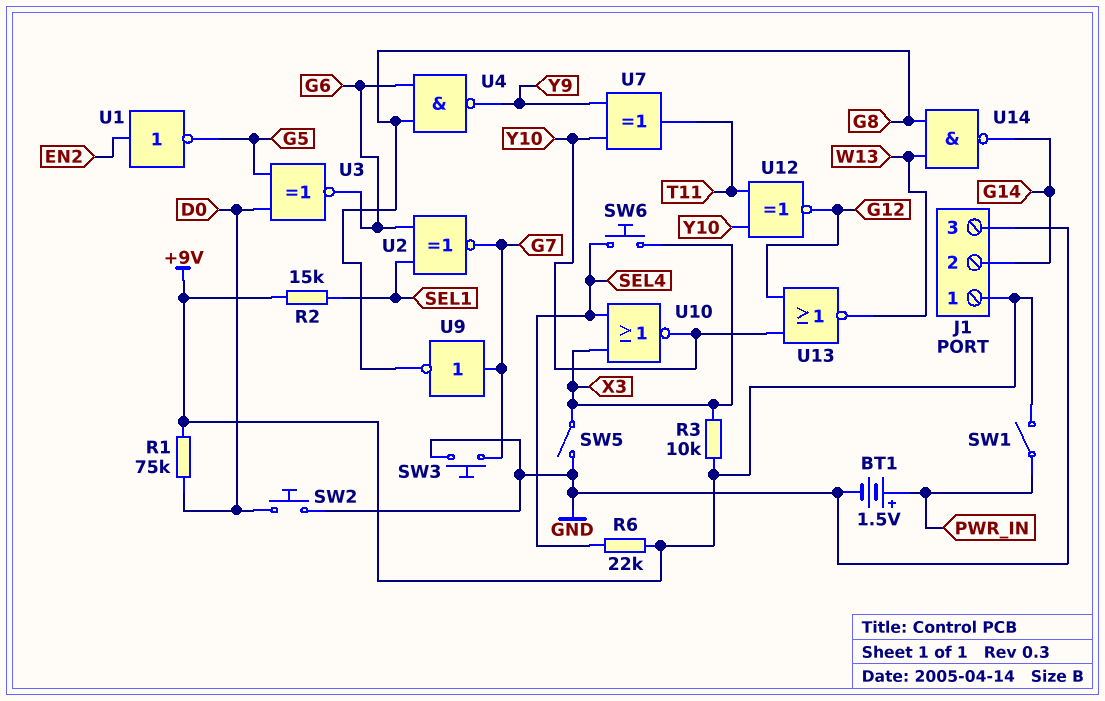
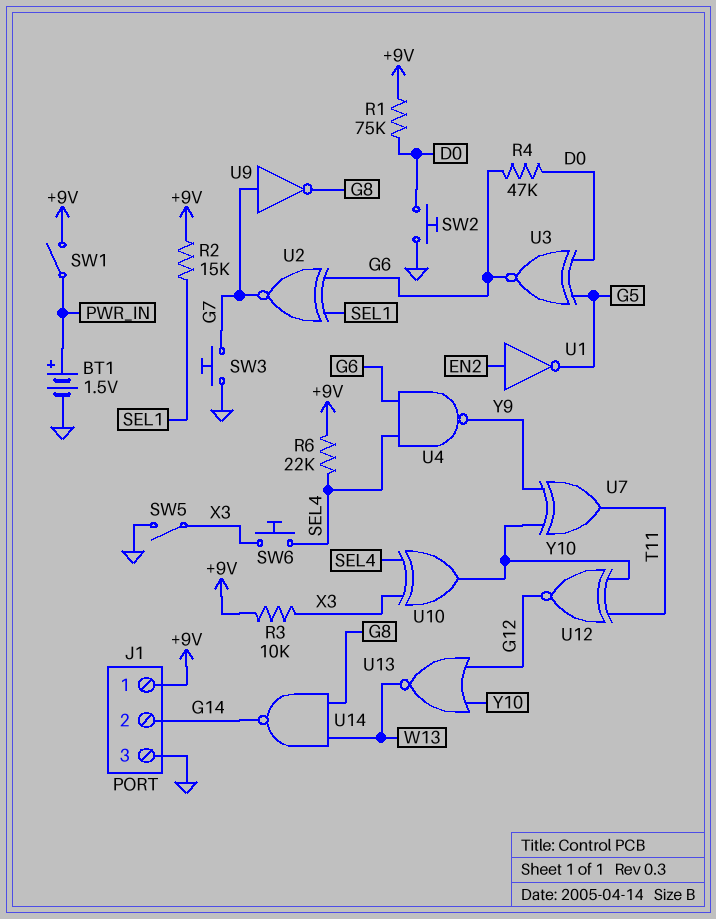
R4: none -> 47k (D0, G6)
U4: NAND (in G6, in G8, out Y9) -> NAND (in G6, in SEL4, out Y9)
U10: NOR (in SEL4, in X3, out Y10) -> XOR (in SEL4, in X3, out Y10)

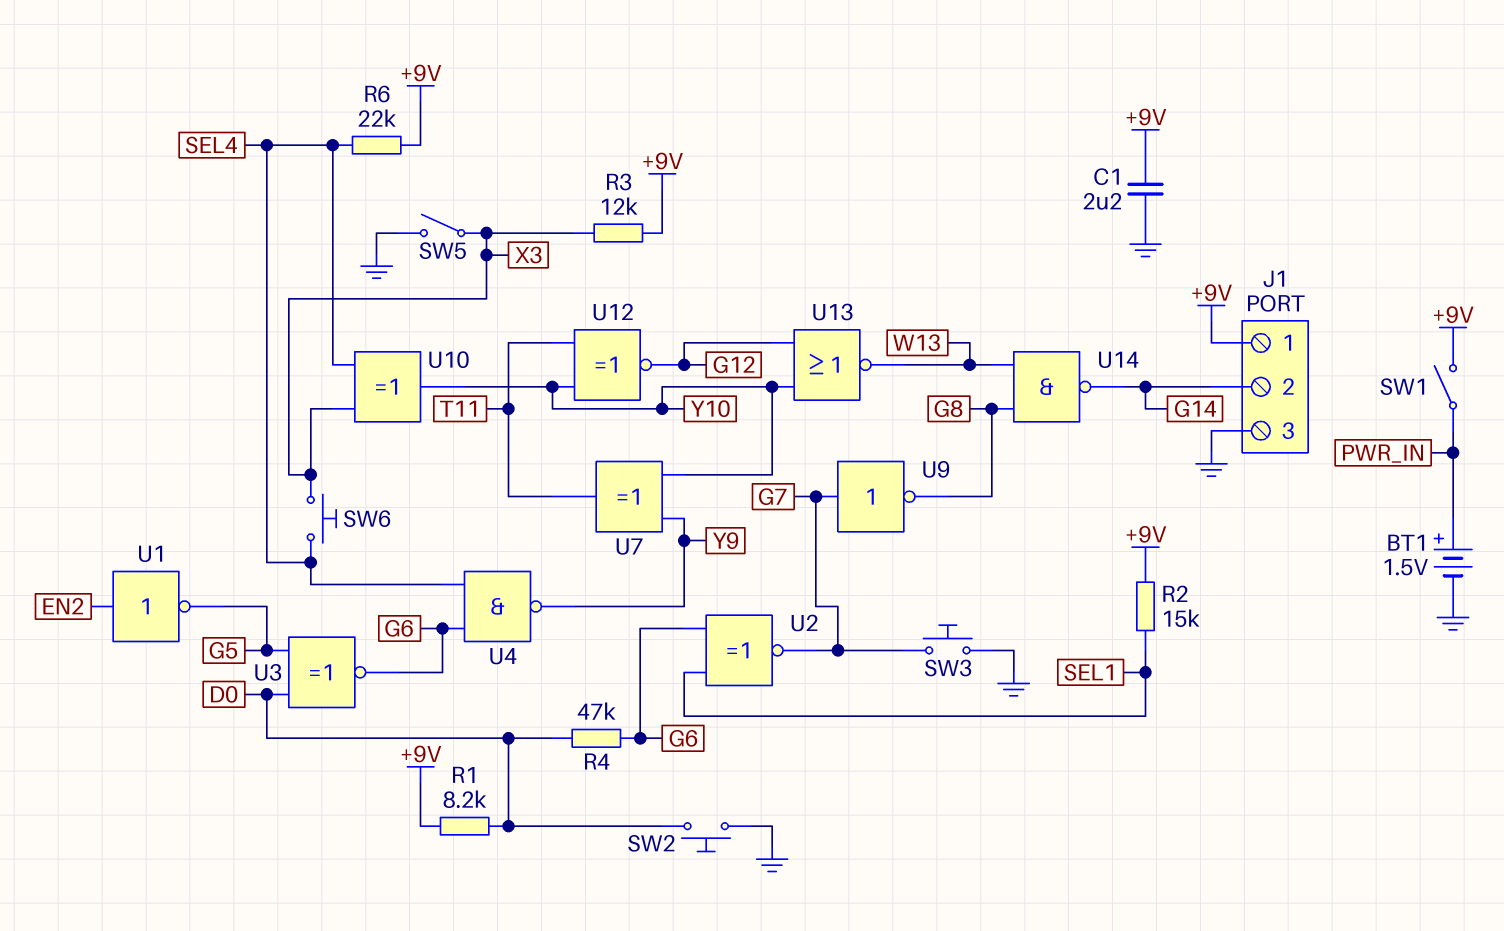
C1: none -> 2.2uF (+9V, GND)
R1: 75k (+9V, D0) -> 8.2k (+9V, D0)
R3: 10k (+9V, X3) -> 12k (+9V, X3)

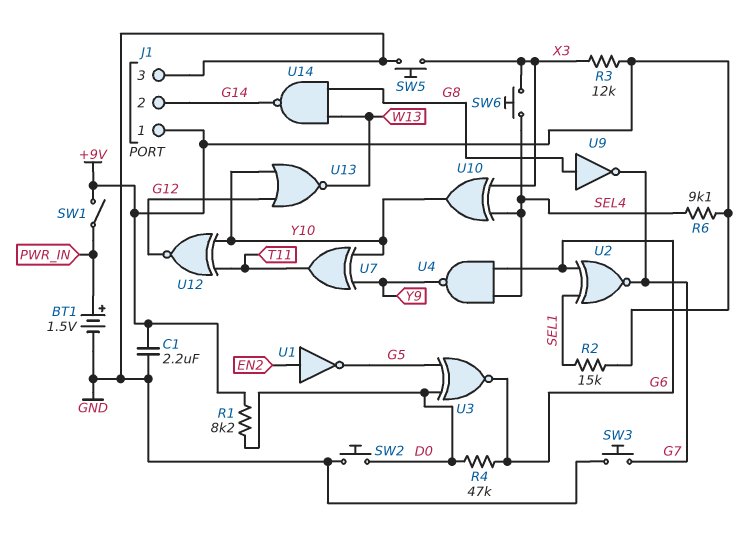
R6: 22k (+9V, SEL4) -> 9.1k (+9V, SEL4)
SW5: switch (GND, X3) -> button (GND, X3)
U9: NOT (in G7, out G8) -> NOT (in G8, out G7)

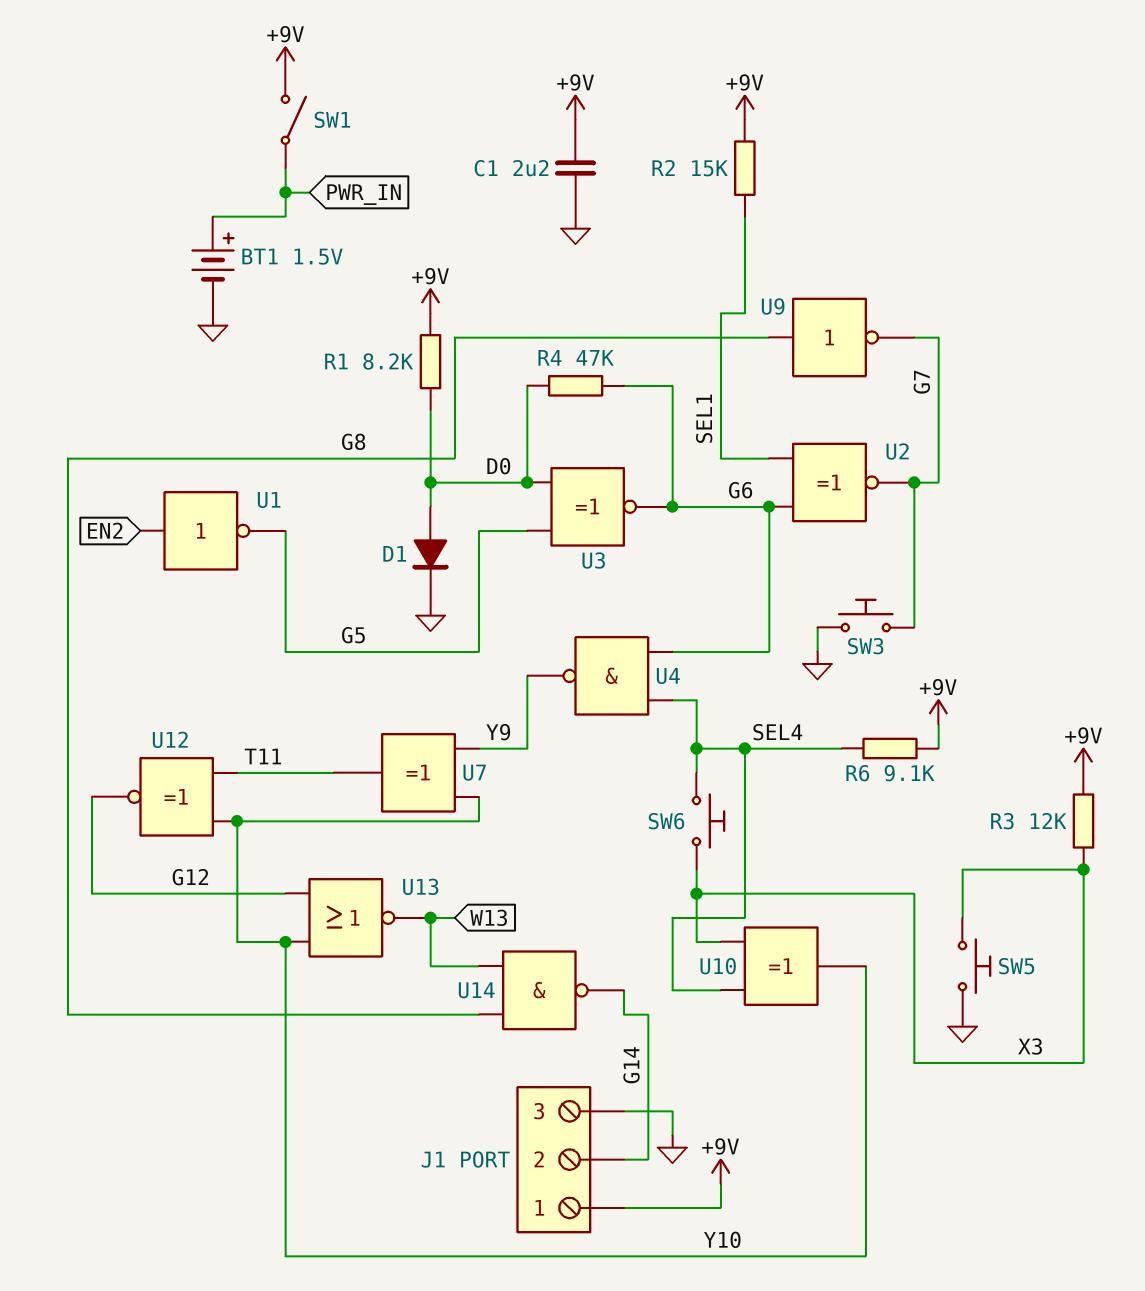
D1: none -> diode (A D0, K GND)
SW2: button (D0, GND) -> none

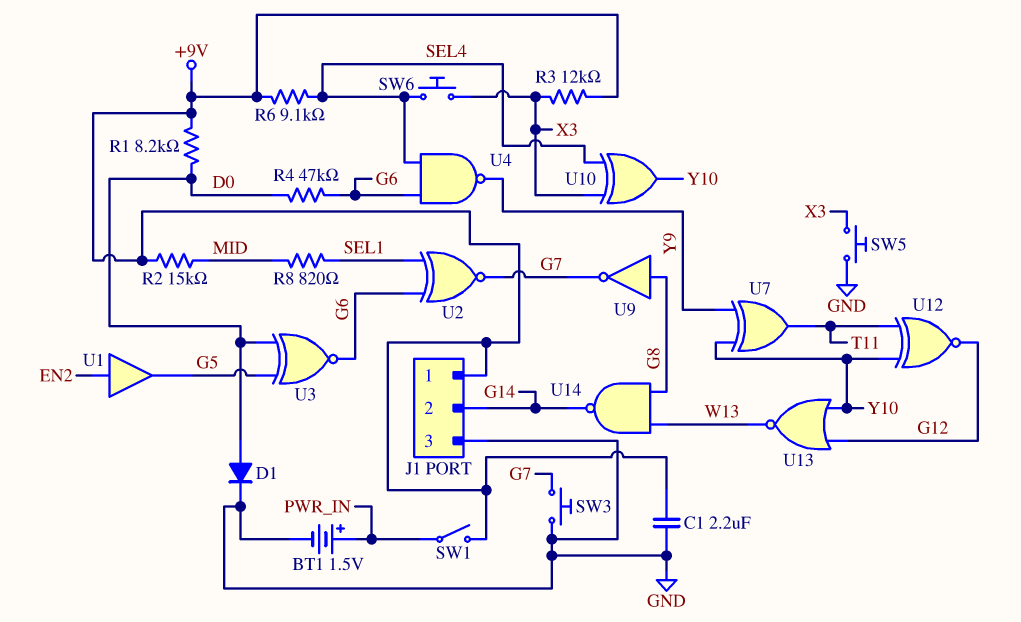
R2: 15k (+9V, SEL1) -> 15k (+9V, MID)
R8: none -> 820 (MID, SEL1)
U1: NOT (in EN2, out G5) -> buffer (in EN2, out G5)

